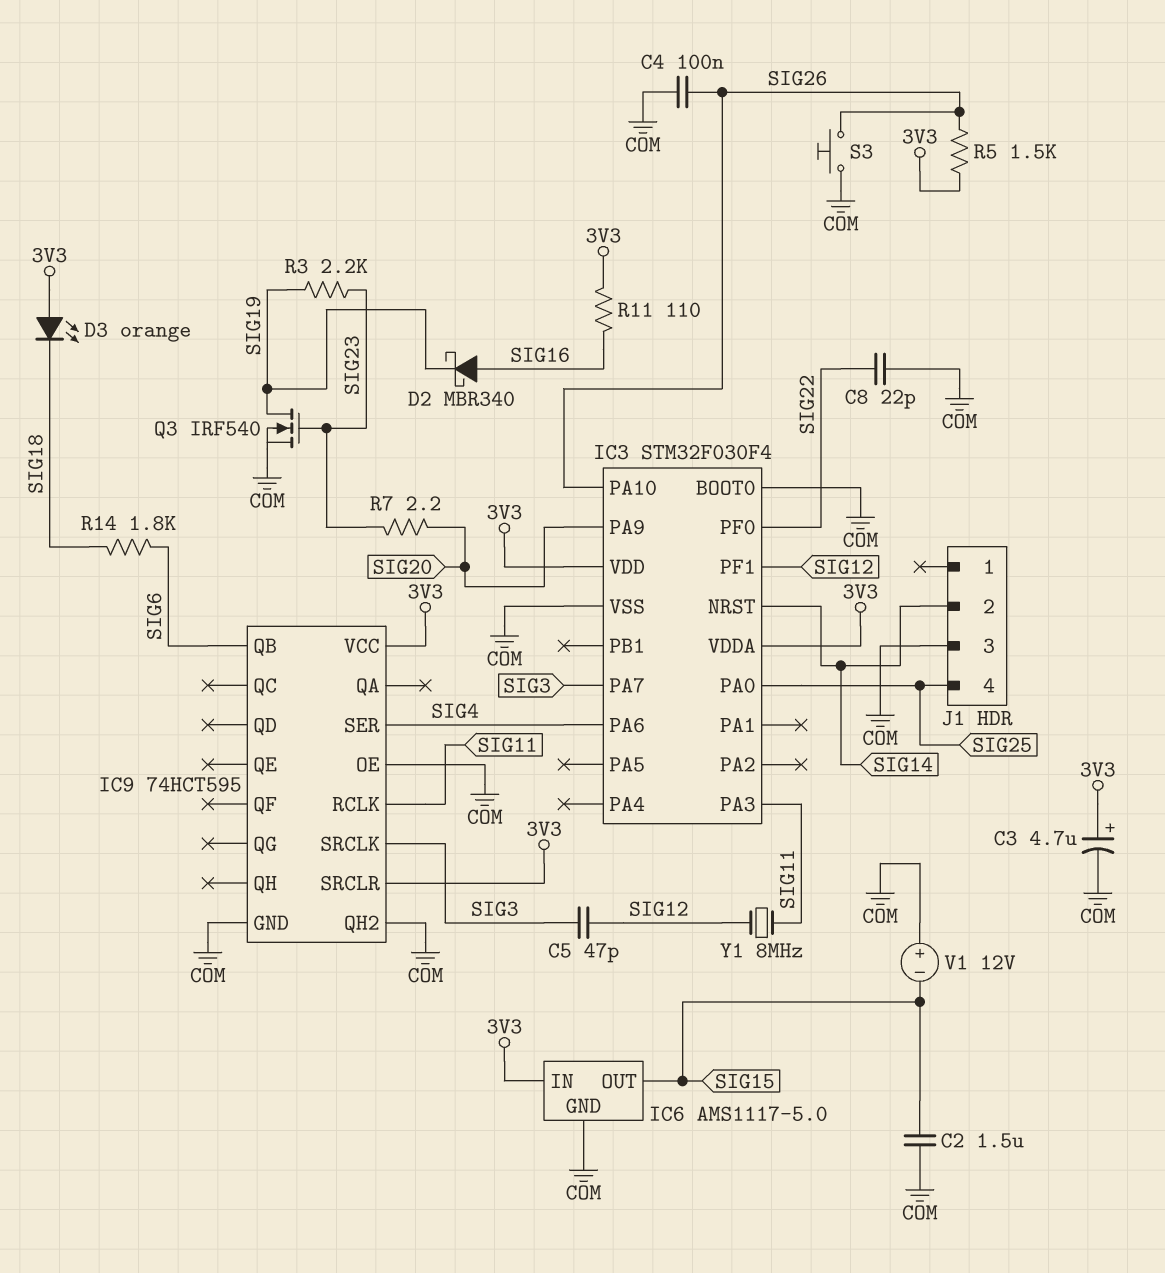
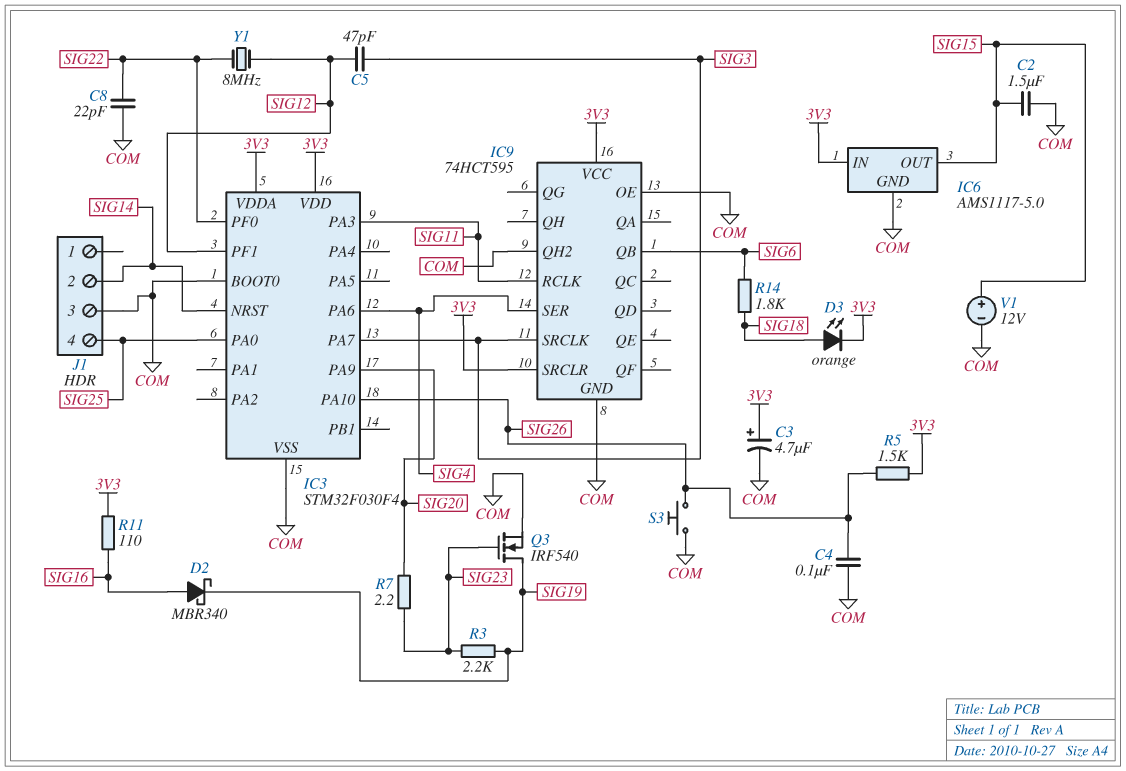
D3: LED orange (A 3V3, K SIG18) -> LED orange (A SIG18, K 3V3)
V1: 12V (plus COM, minus SIG15) -> 12V (plus SIG15, minus COM)
Y1: 8MHz (SIG11, SIG12) -> 8MHz (SIG12, SIG22)

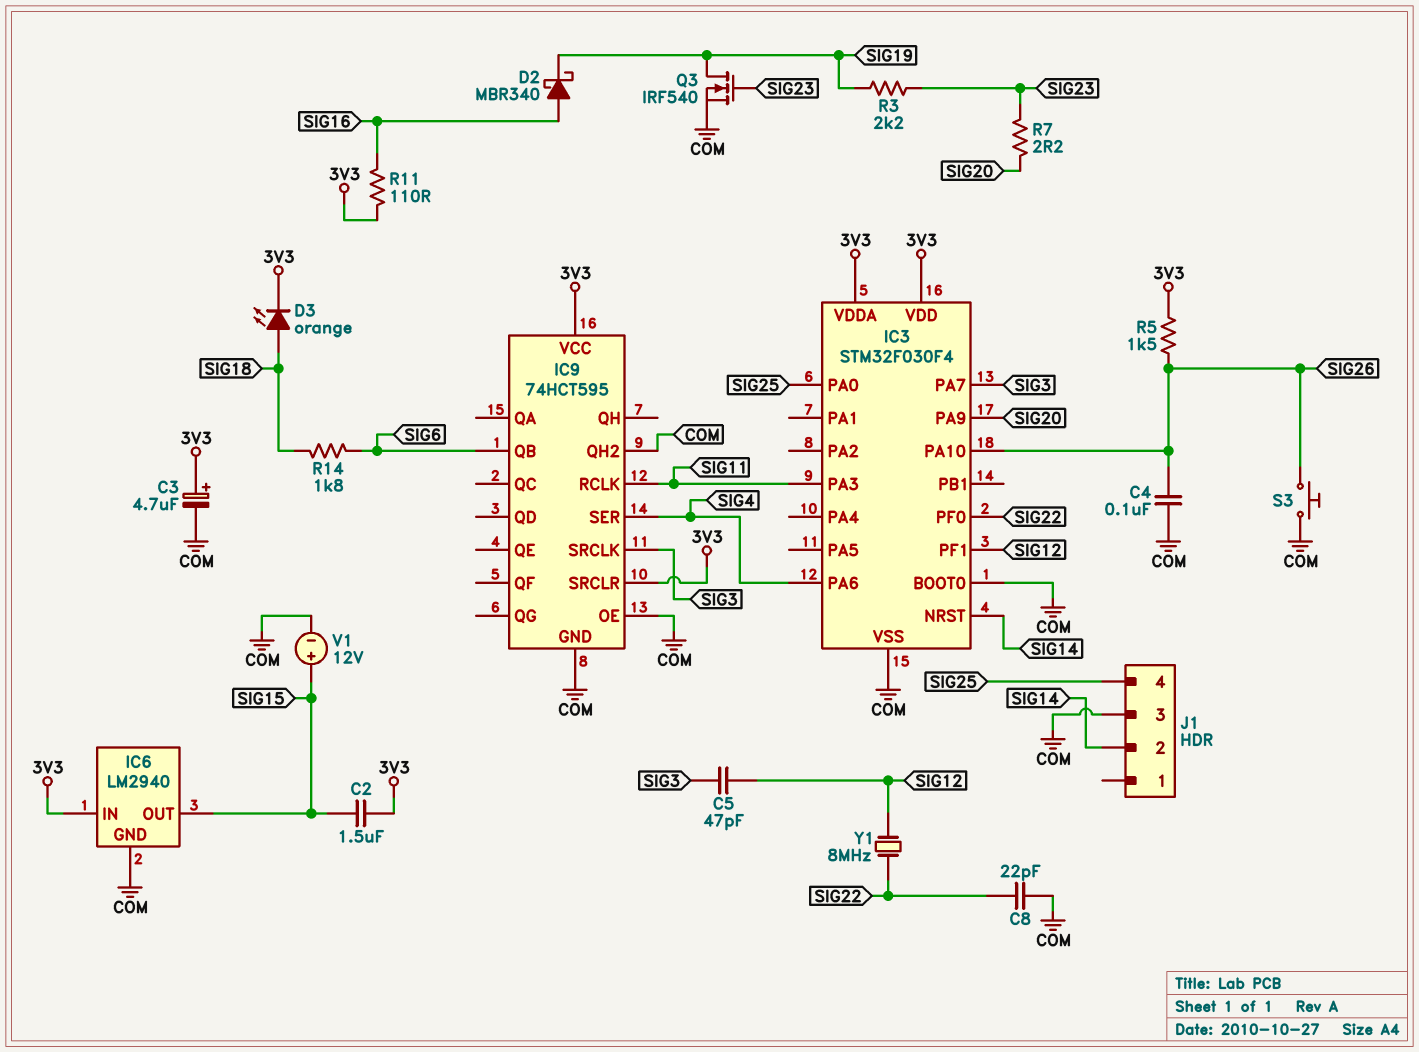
C2: 1.5uF (COM, SIG15) -> 1.5uF (3V3, SIG15)
IC6: AMS1117-5.0 -> LM2940

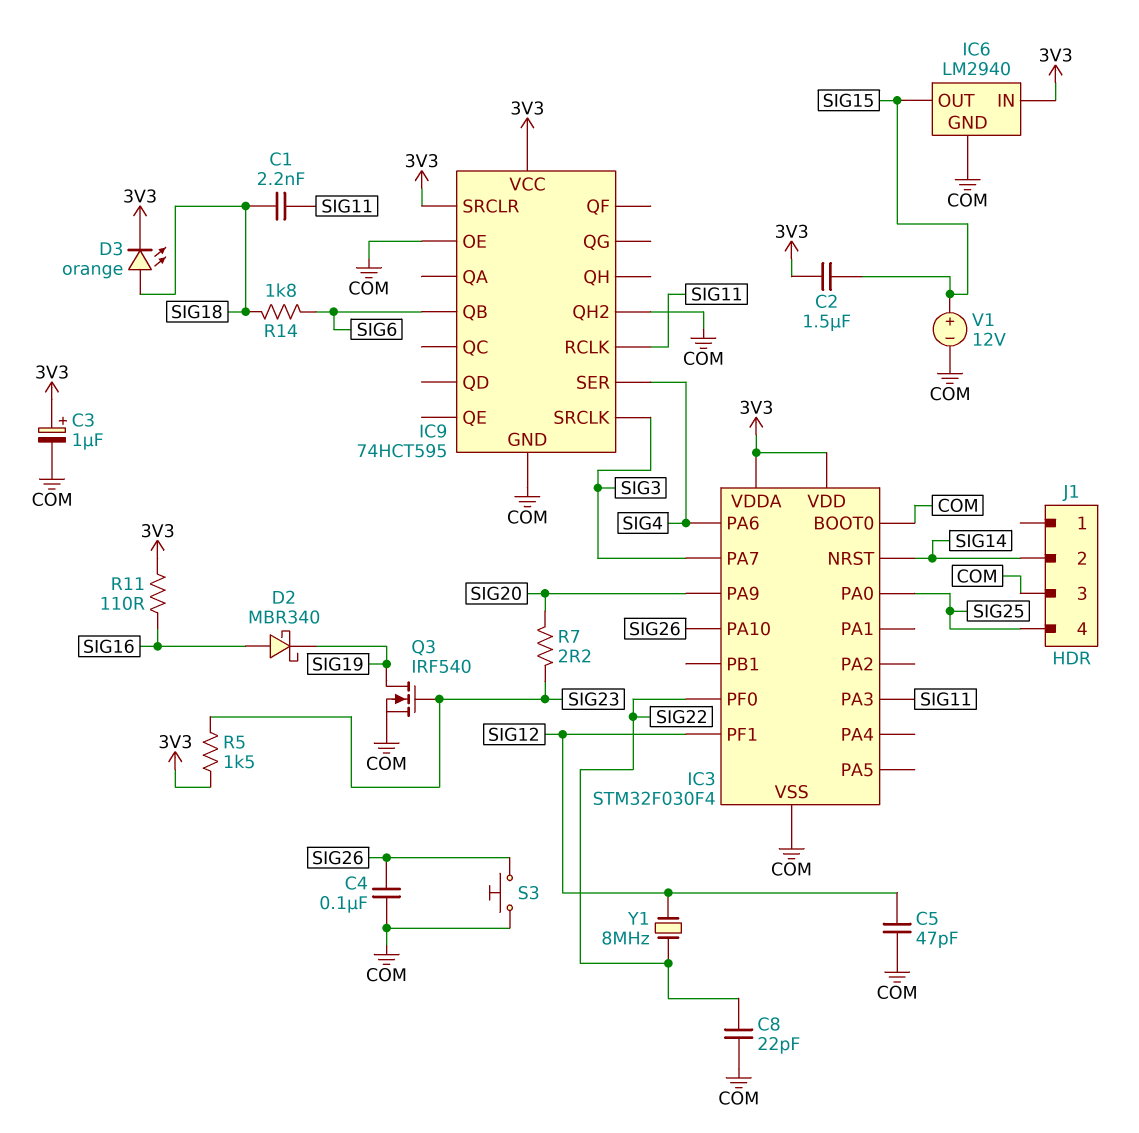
C1: none -> 2.2nF (SIG11, SIG18)
C3: 4.7uF (plus 3V3, minus COM) -> 1uF (plus 3V3, minus COM)
C5: 47pF (SIG3, SIG12) -> 47pF (COM, SIG12)
R3: 2.2k (SIG19, SIG23) -> none
R5: 1.5k (3V3, SIG26) -> 1.5k (3V3, SIG23)

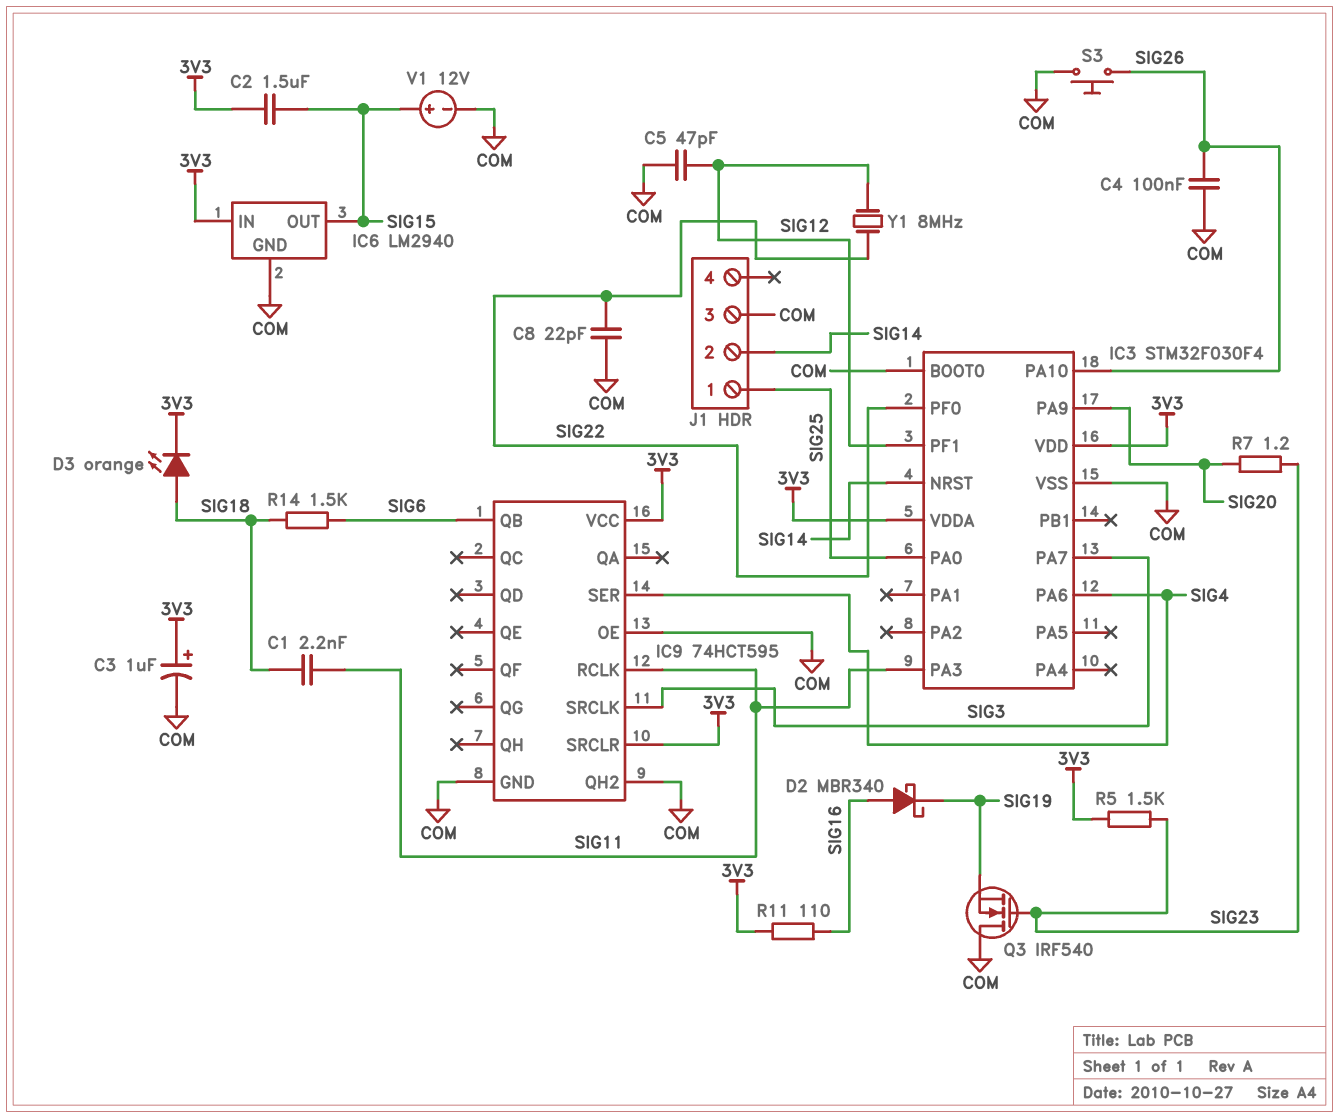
J1 pin 1: none -> SIG25
J1 pin 4: SIG25 -> none
Q3: NMOS IRF540 (G SIG23, D SIG19, S COM) -> NMOS IRF540 (G SIG23, D COM, S SIG19)
R7: 2.2 (SIG20, SIG23) -> 1.2 (SIG20, SIG23)
R14: 1.8k (SIG6, SIG18) -> 1.5k (SIG6, SIG18)

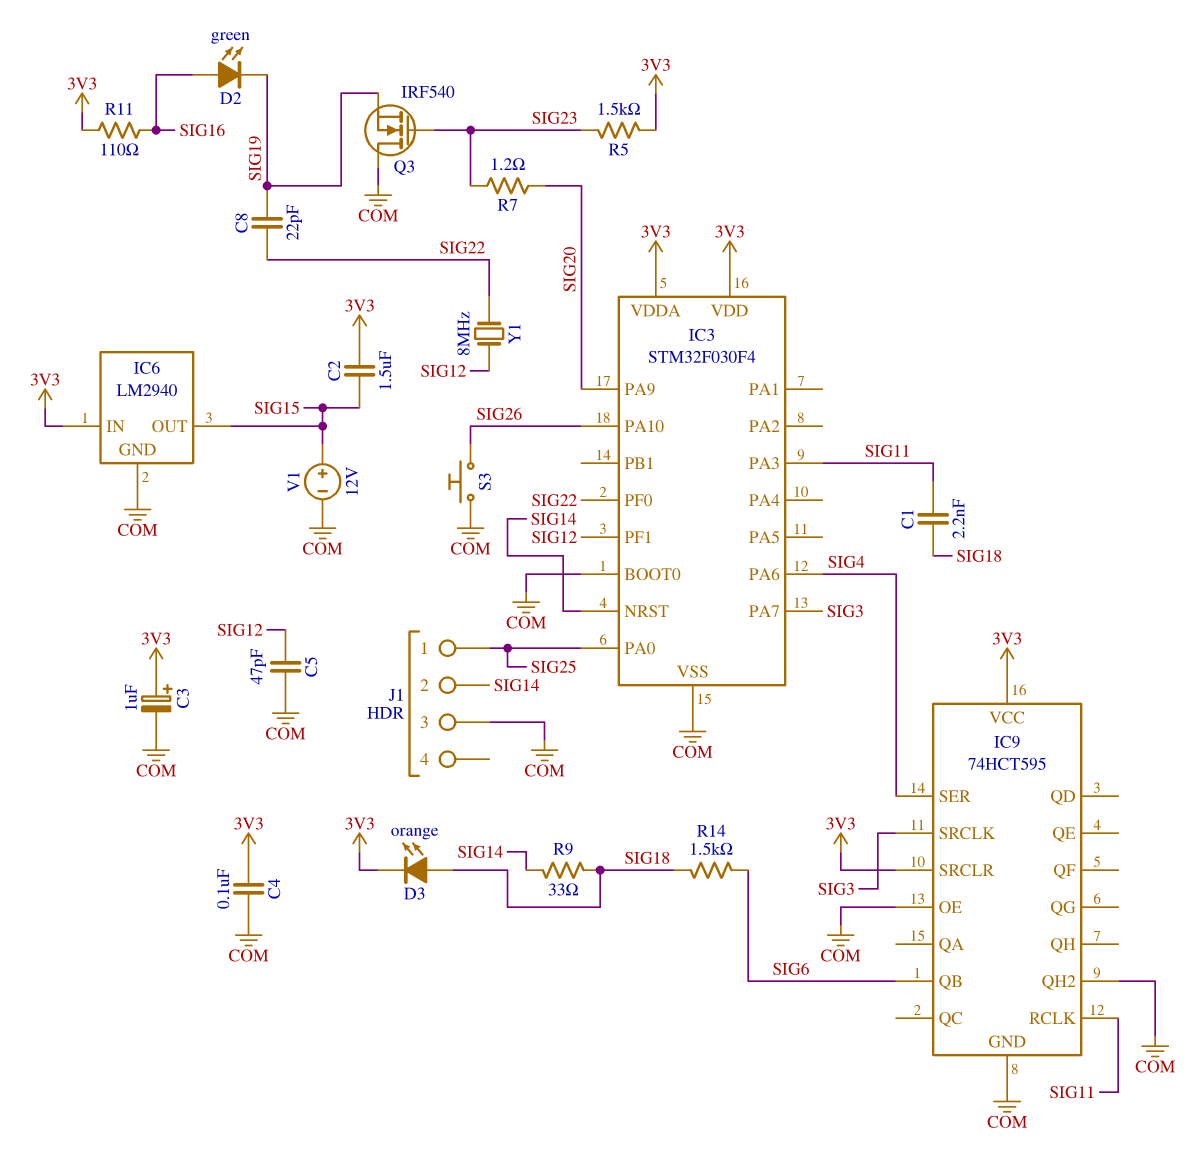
C4: 100nF (COM, SIG26) -> 100nF (3V3, COM)
C8: 22pF (COM, SIG22) -> 22pF (SIG19, SIG22)
D2: schottky MBR340 (A SIG16, K SIG19) -> LED green (A SIG16, K SIG19)
R9: none -> 33 (SIG14, SIG18)

